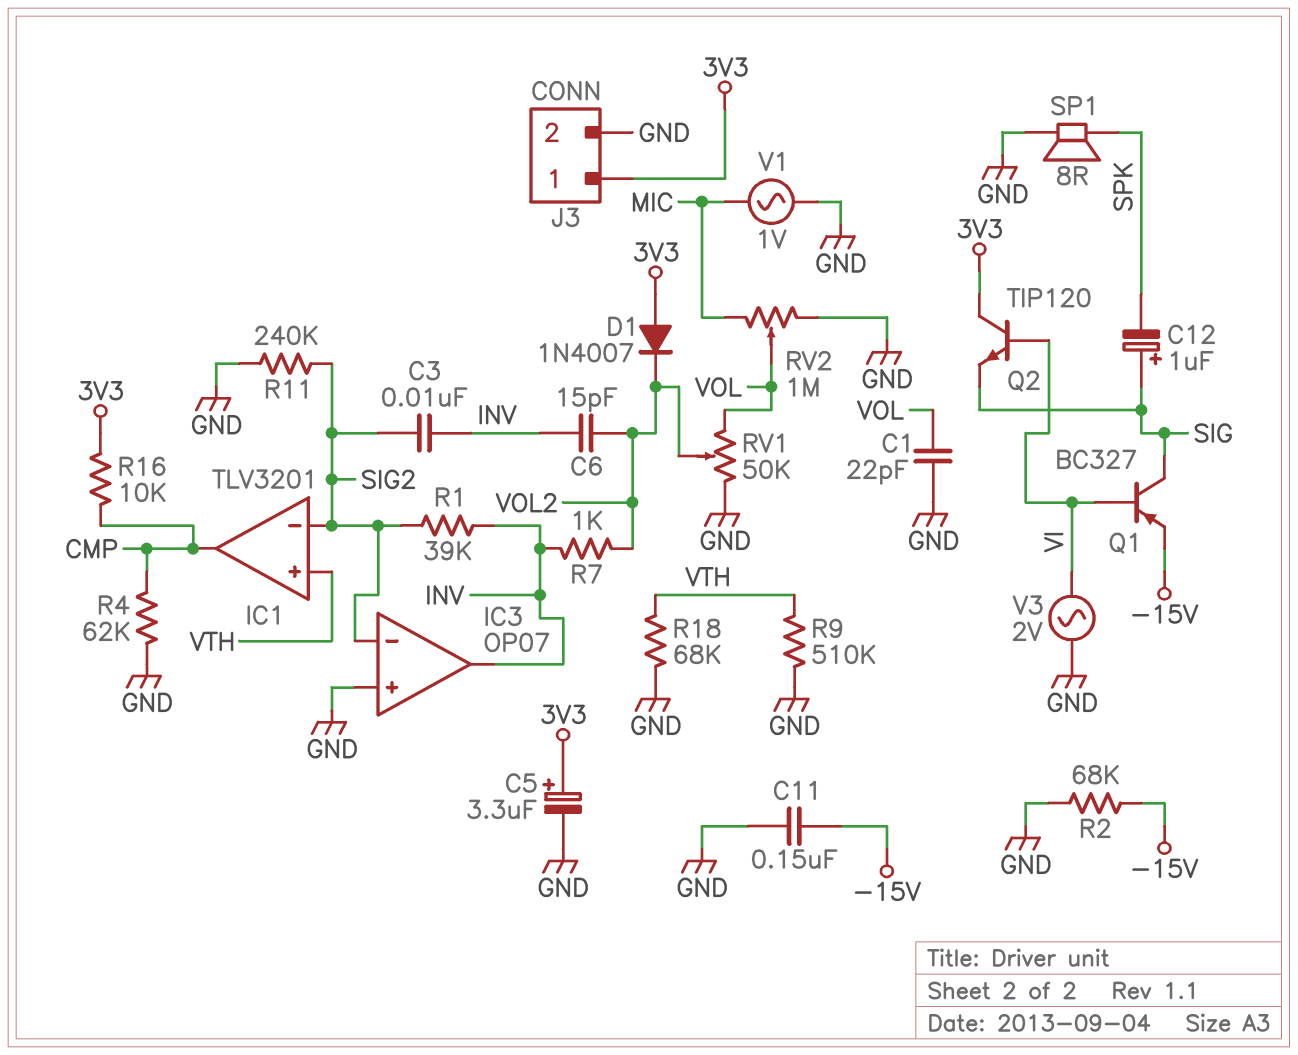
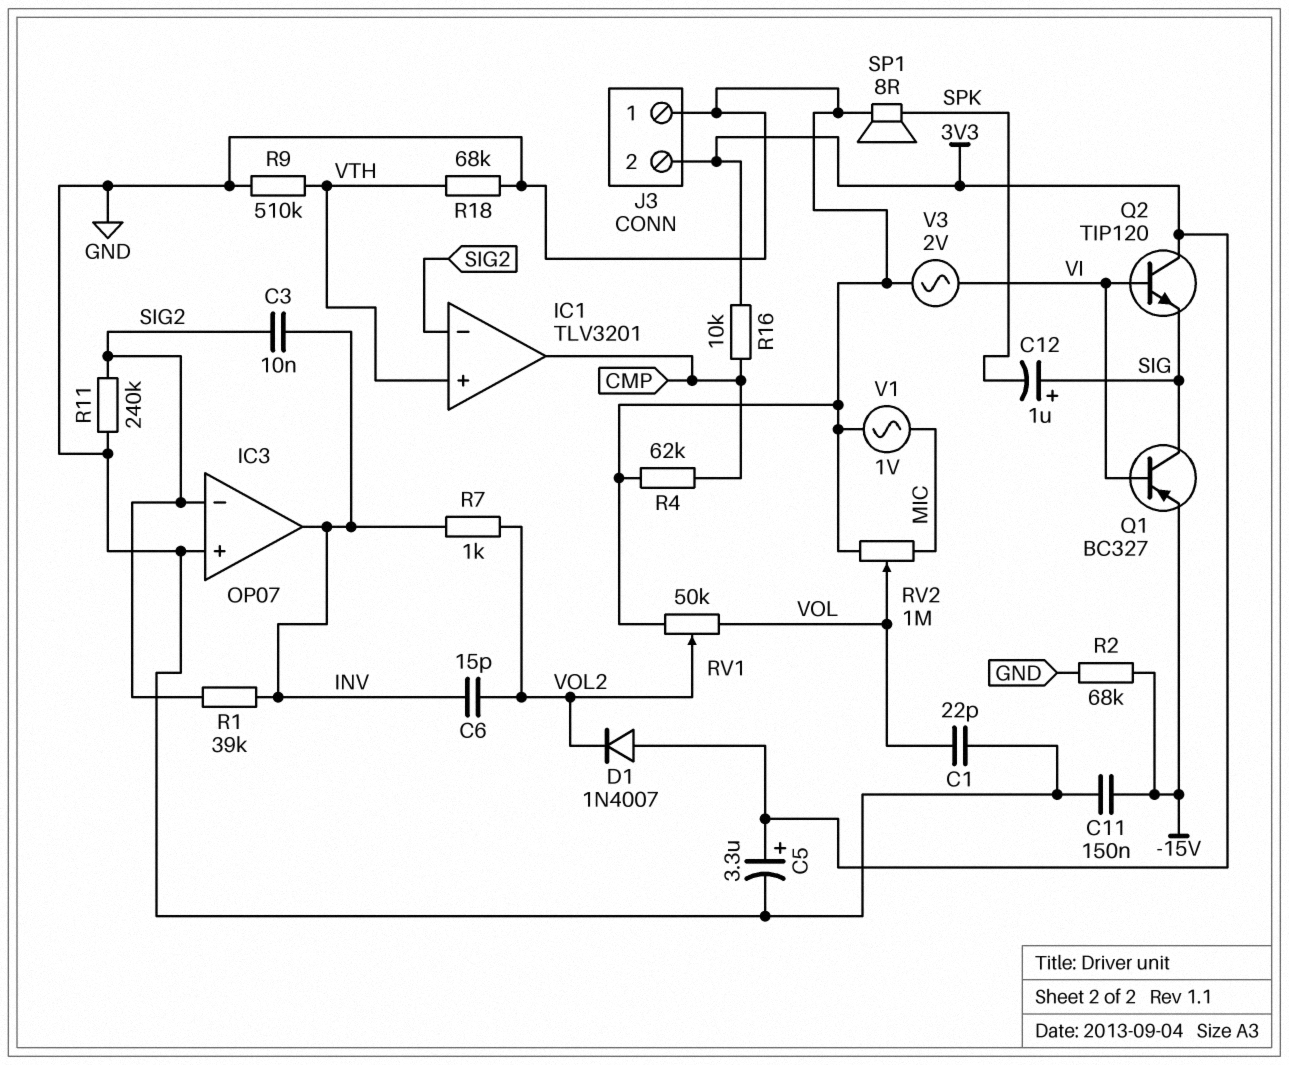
J3 pin 1: 3V3 -> GND
J3 pin 2: GND -> 3V3

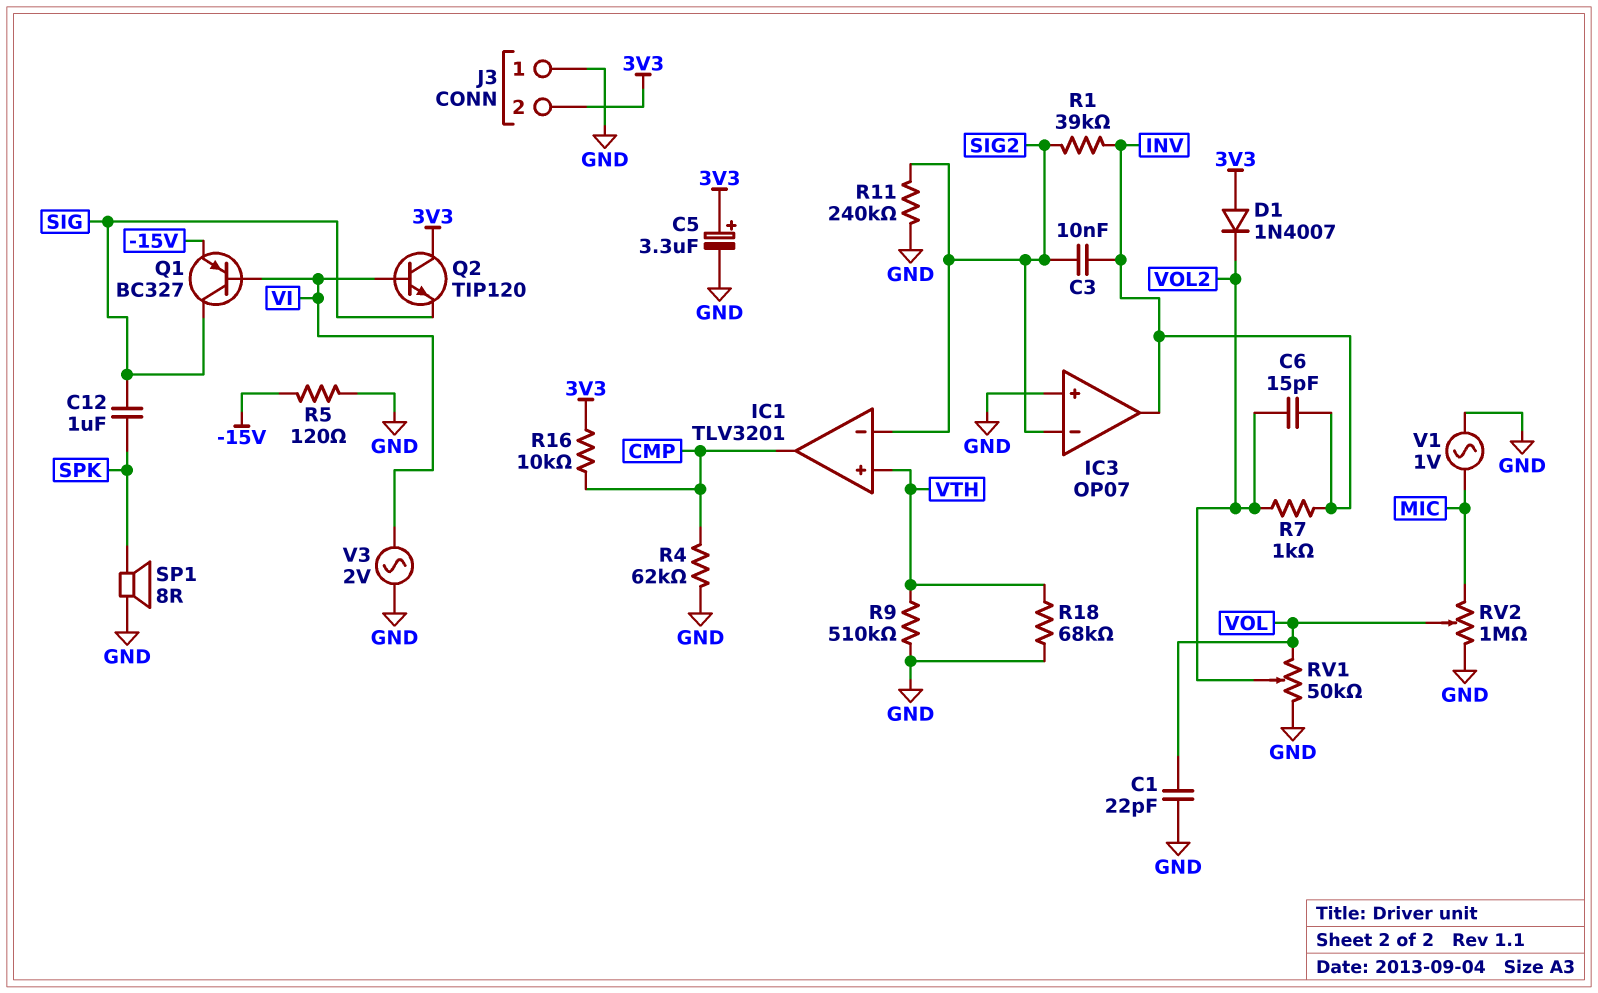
C11: 150nF (-15V, GND) -> none
C12: 1uF (plus SIG, minus SPK) -> 1uF (SIG, SPK)
R2: 68k (-15V, GND) -> none
R5: none -> 120 (-15V, GND)

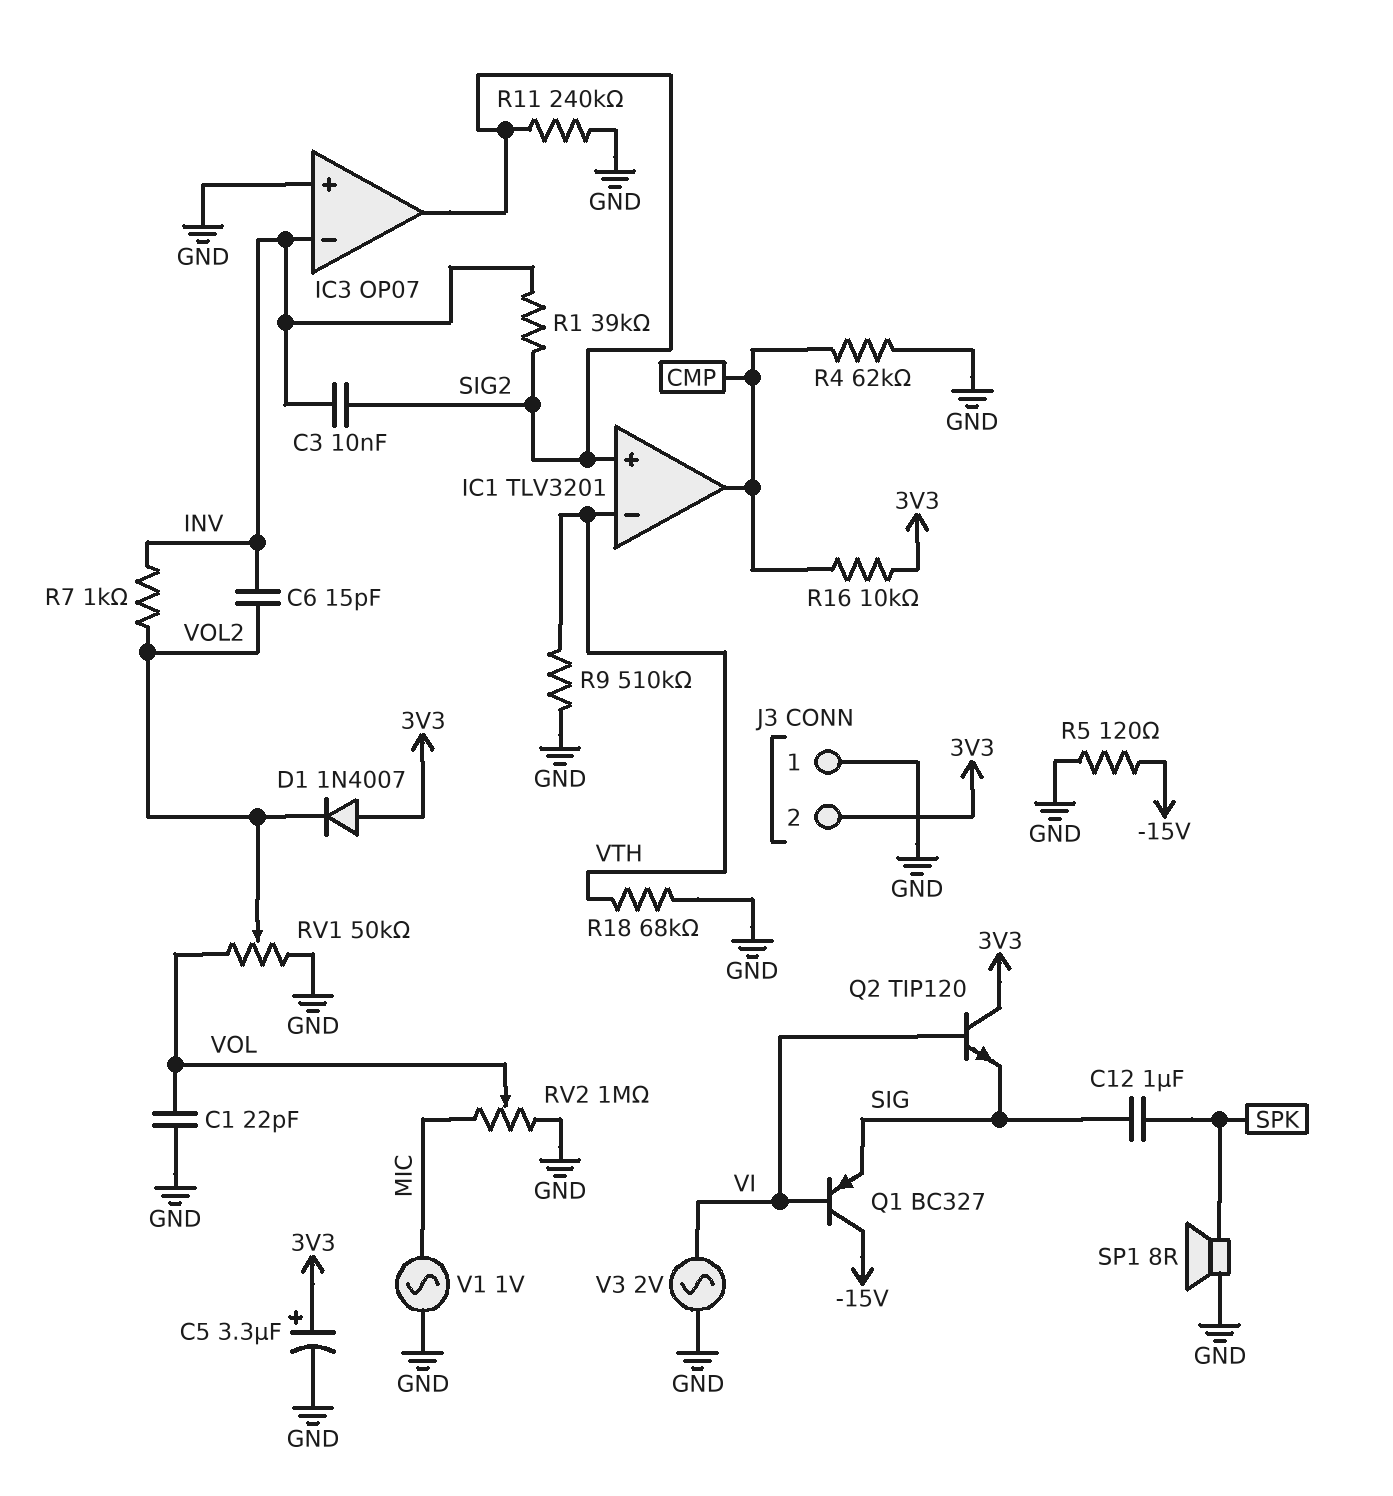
IC1 pin in+: VTH -> SIG2
IC1 pin in-: SIG2 -> VTH
IC3 pin in-: SIG2 -> INV
IC3 pin out: INV -> SIG2
Q1: PNP BC327 (B VI, C SIG, E -15V) -> PNP BC327 (B VI, C -15V, E SIG)

